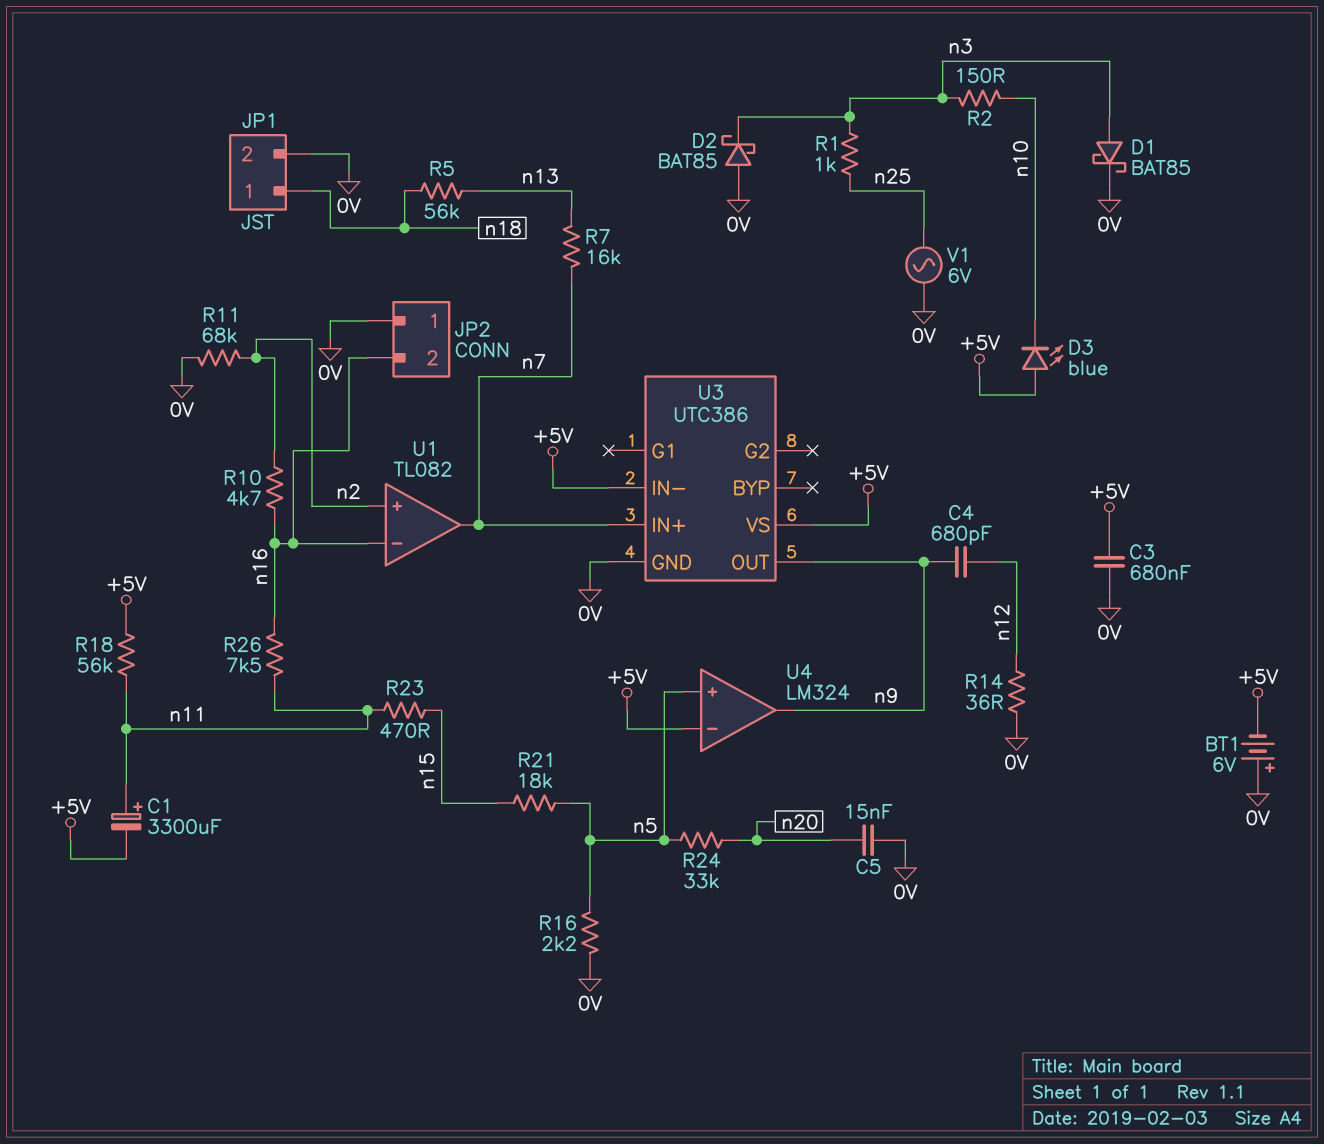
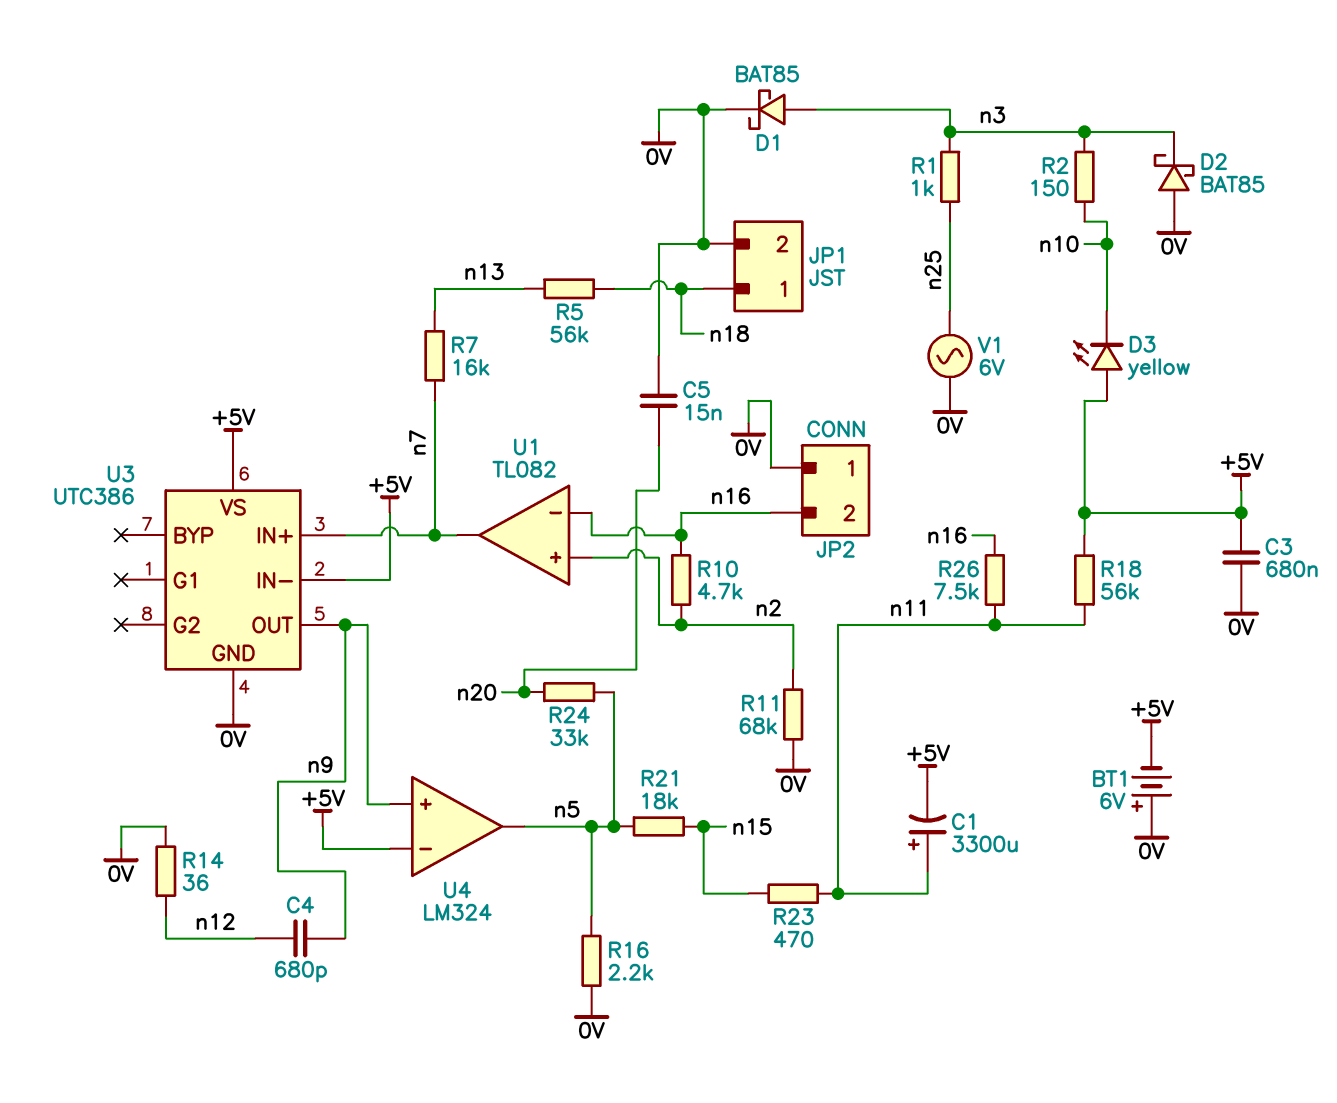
D3: LED blue (A +5V, K n10) -> LED yellow (A +5V, K n10)
U4 pin in+: n5 -> n9
U4 pin out: n9 -> n5

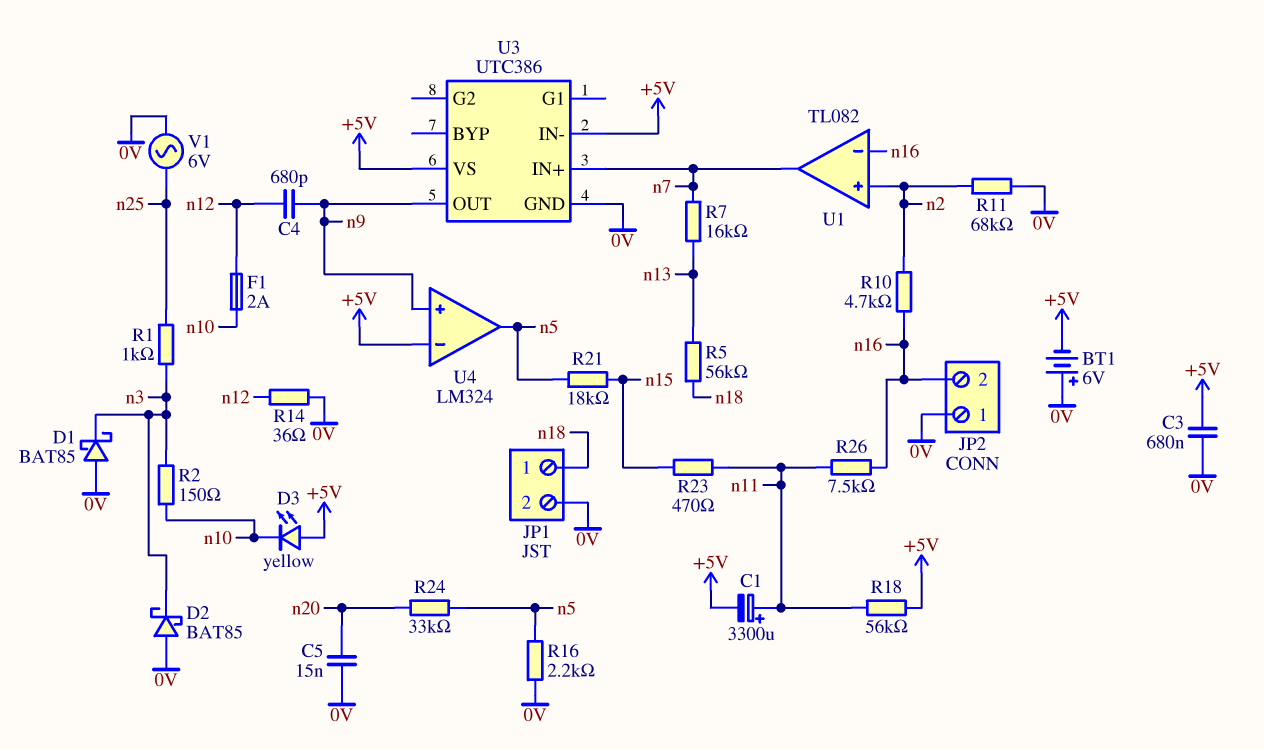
D1: schottky BAT85 (A n3, K 0V) -> schottky BAT85 (A 0V, K n3)
F1: none -> 2A (n10, n12)

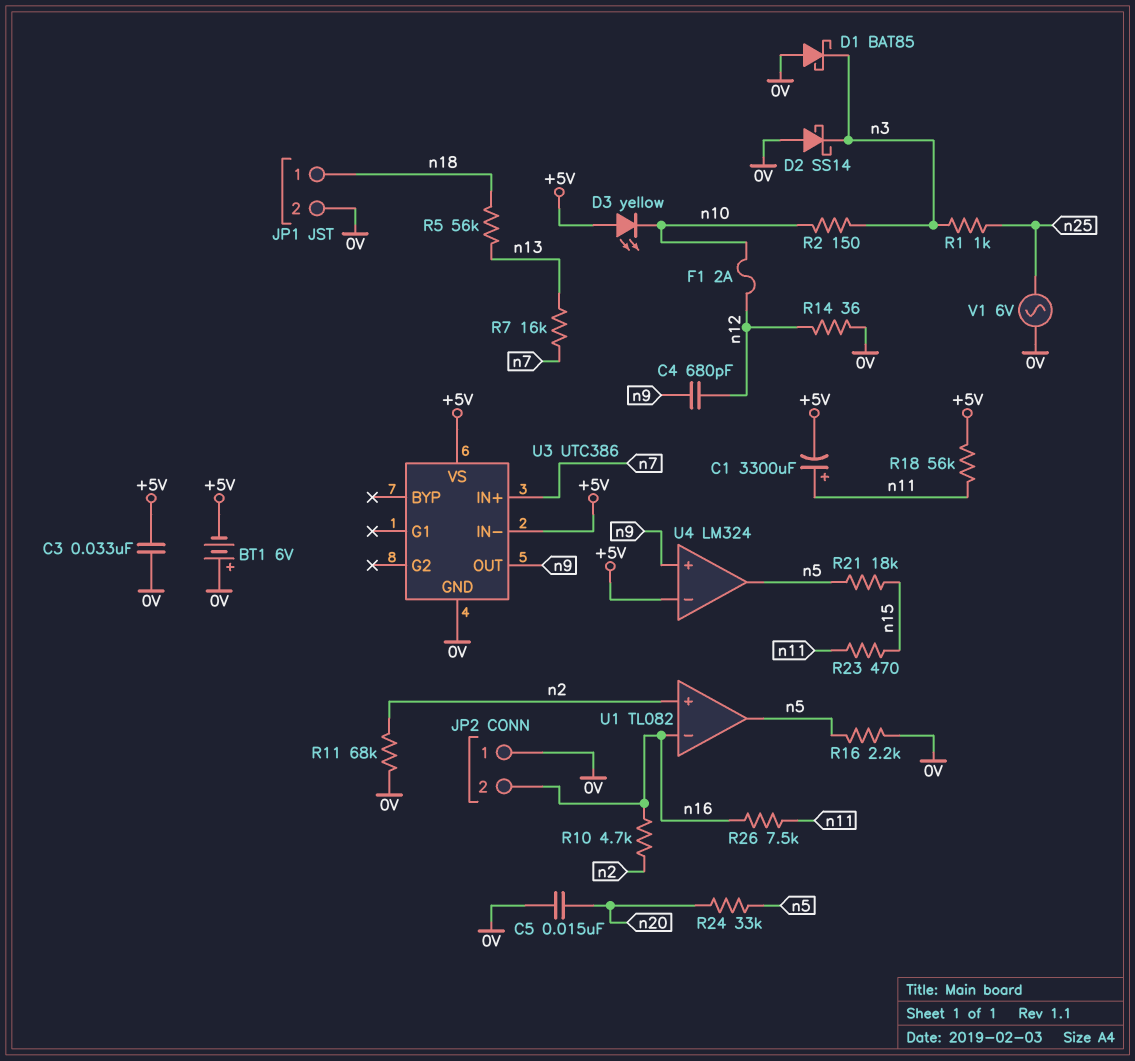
C3: 680nF (+5V, 0V) -> 33nF (+5V, 0V)
D2: schottky BAT85 (A 0V, K n3) -> schottky SS14 (A 0V, K n3)
U1 pin out: n7 -> n5

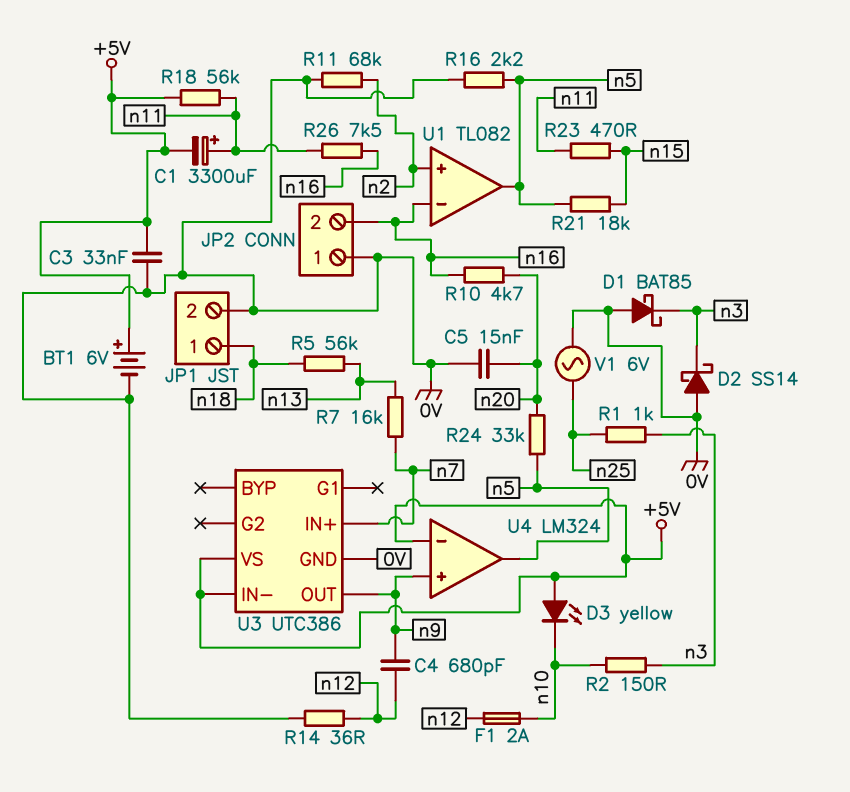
BT1: 6V (plus 0V, minus +5V) -> 6V (plus +5V, minus 0V)
R10: 4.7k (n2, n16) -> 4.7k (n16, n20)

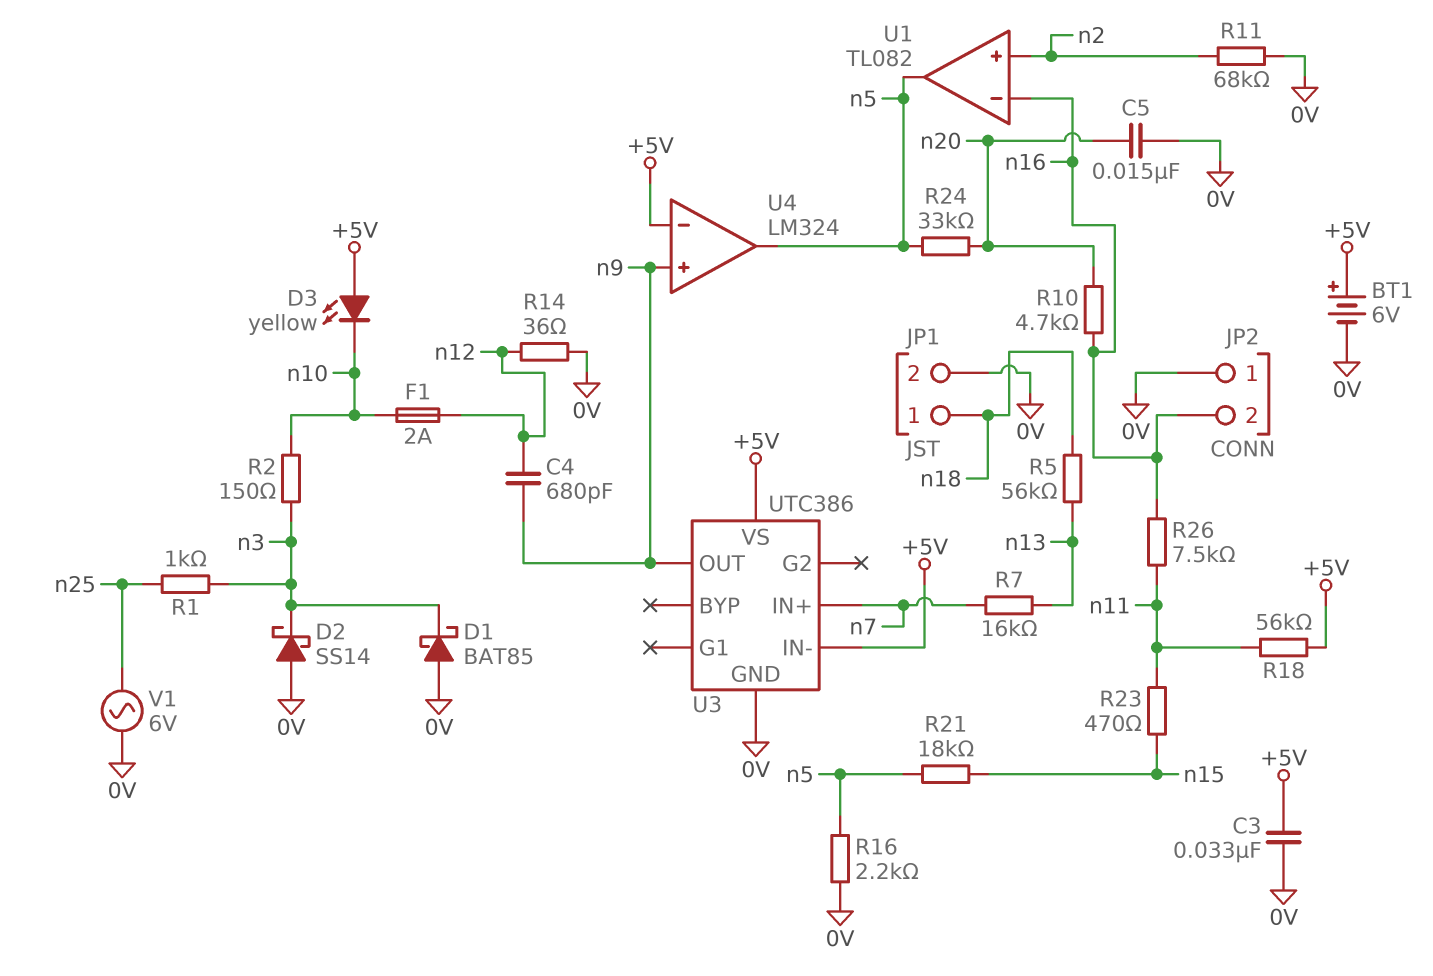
C1: 3300uF (plus n11, minus +5V) -> none

